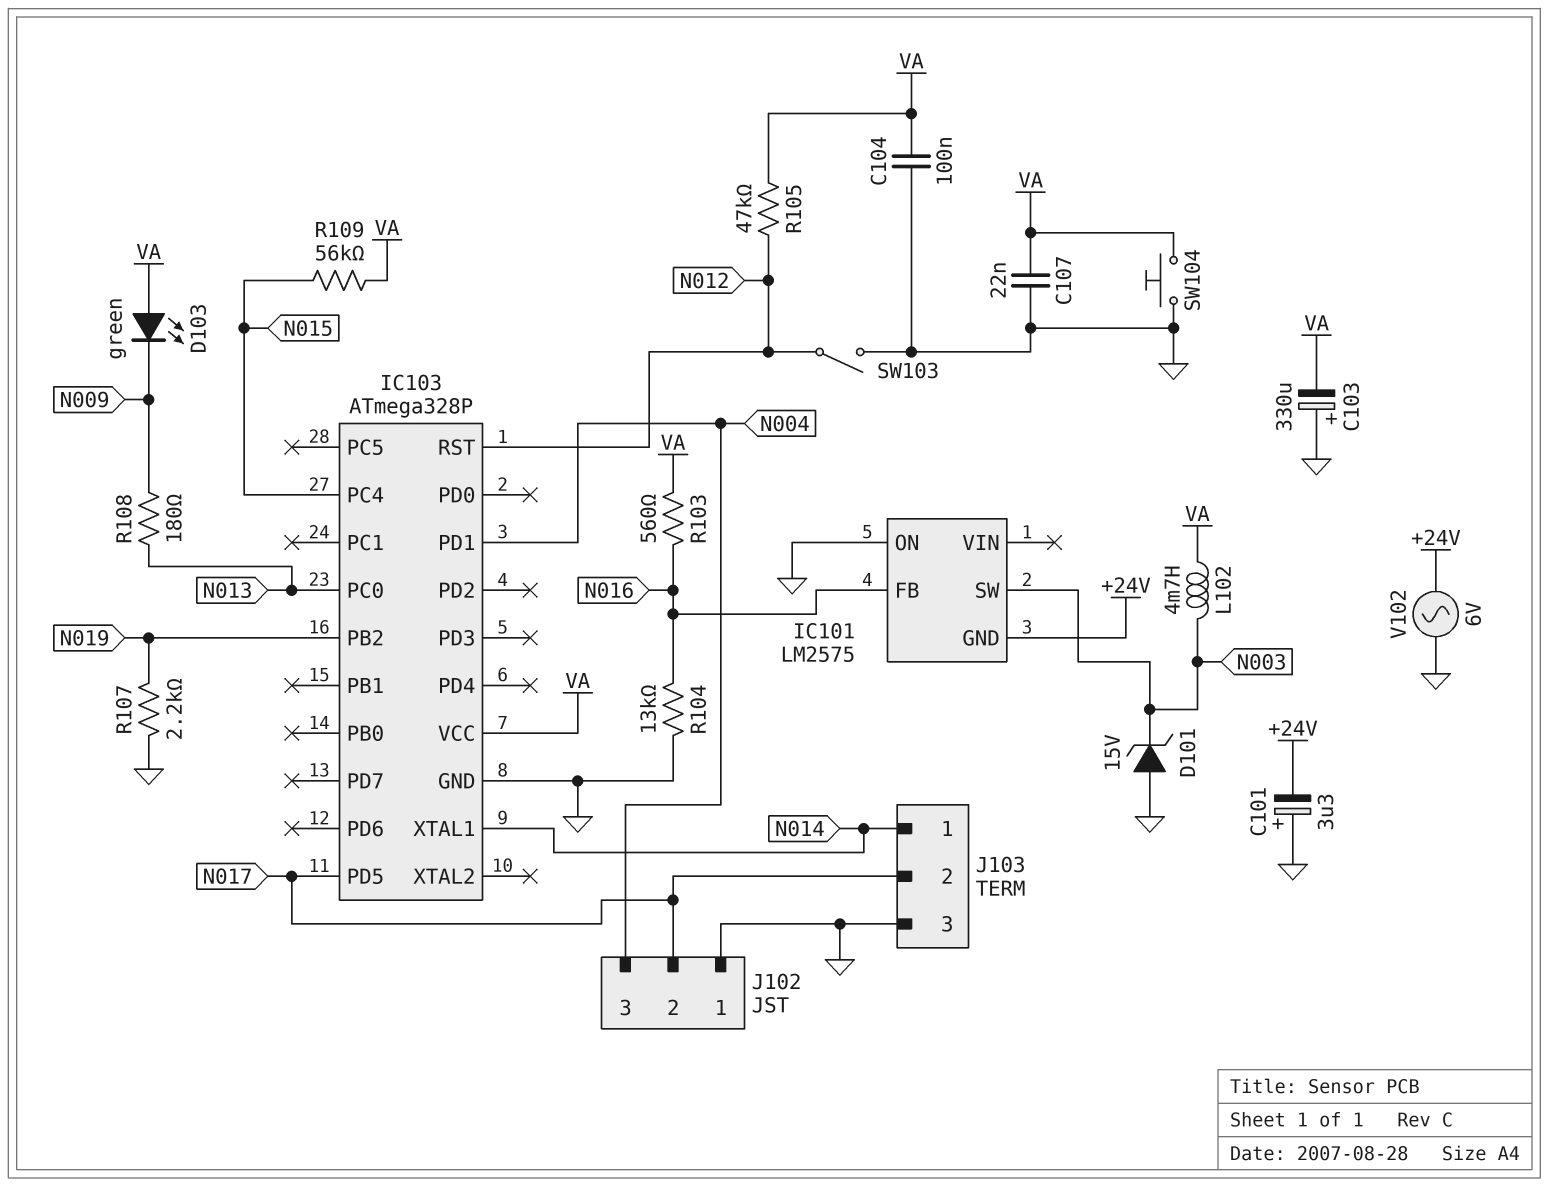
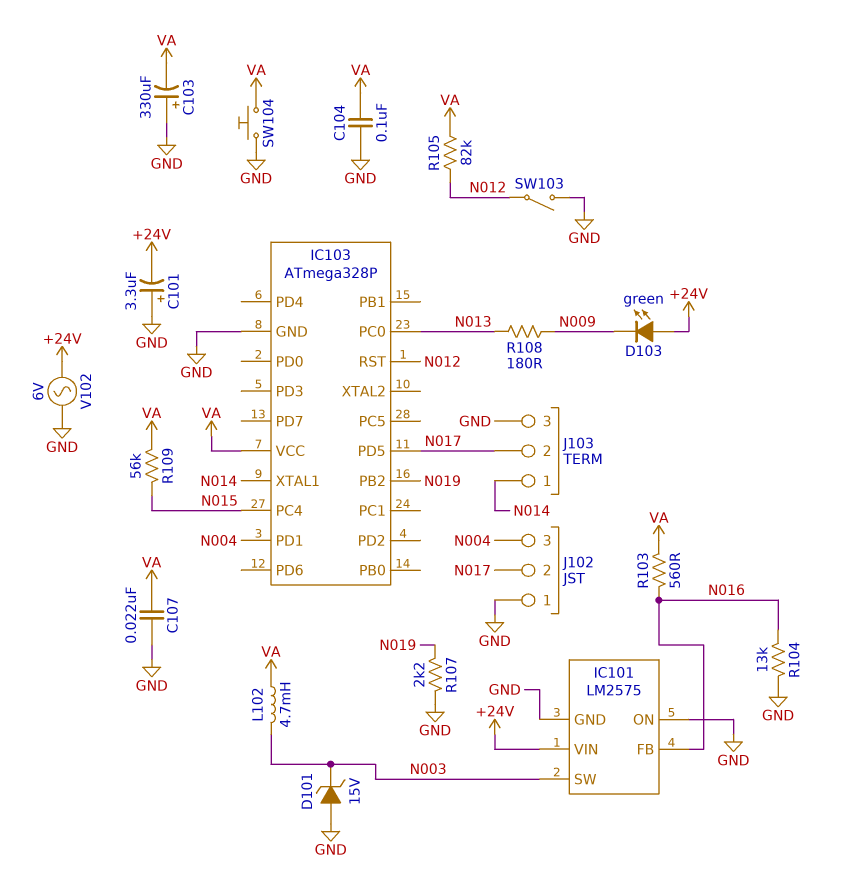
D103: LED green (A VA, K N009) -> LED green (A +24V, K N009)
IC101 pin GND: +24V -> GND
IC101 pin VIN: none -> +24V
R105: 47k (N012, VA) -> 82k (N012, VA)

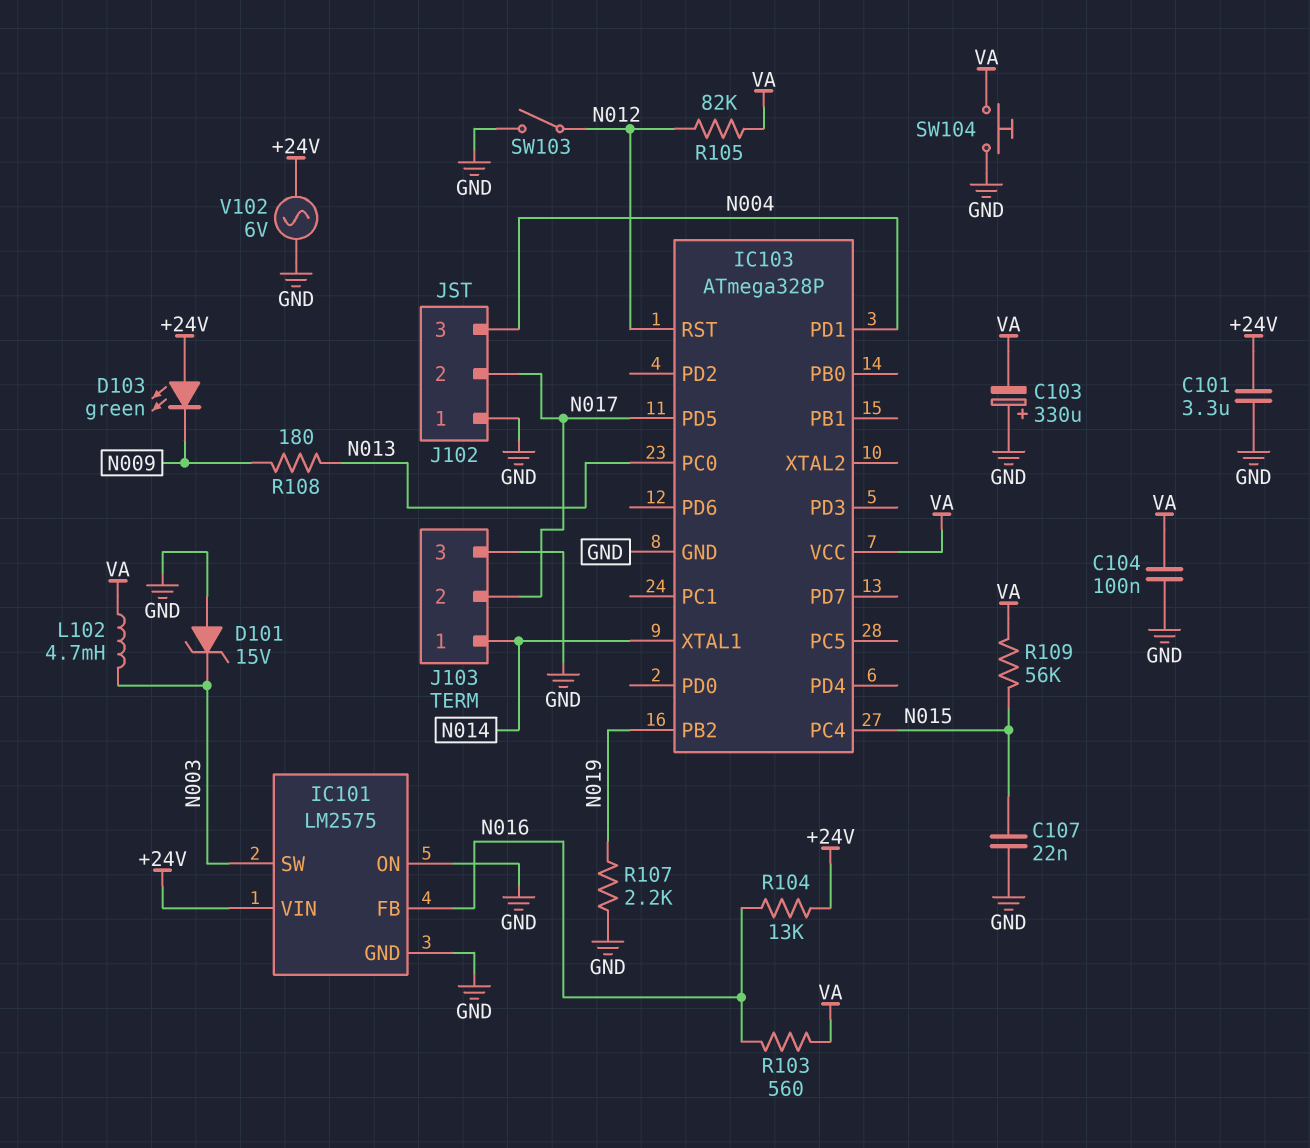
C101: 3.3uF (plus GND, minus +24V) -> 3.3uF (+24V, GND)
C107: 22nF (GND, VA) -> 22nF (GND, N015)
R104: 13k (GND, N016) -> 13k (+24V, N016)

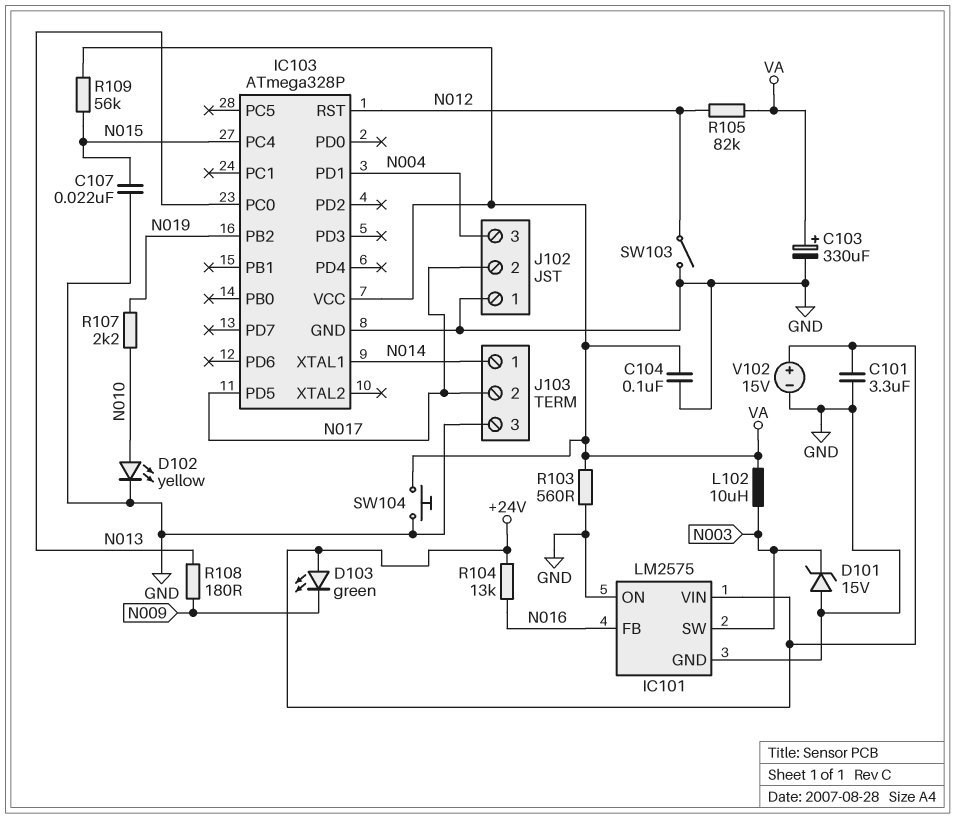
C103: 330uF (plus GND, minus VA) -> 330uF (plus VA, minus GND)
D102: none -> LED yellow (A N010, K GND)
L102: 4.7mH (N003, VA) -> 10uH (N003, VA)
R103: 560 (N016, VA) -> 560 (GND, VA)
R107: 2.2k (GND, N019) -> 2.2k (N010, N019)
V102: AC 6V (+24V, GND) -> 15V (plus +24V, minus GND)

